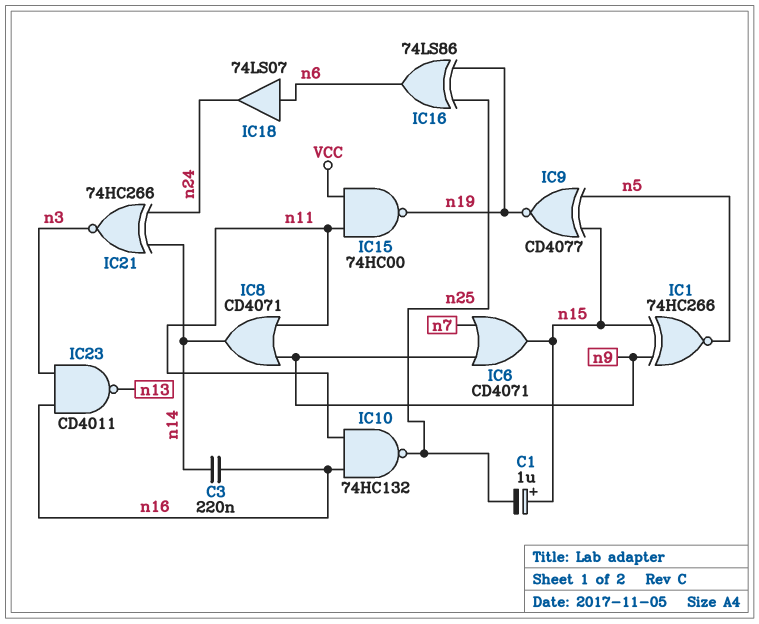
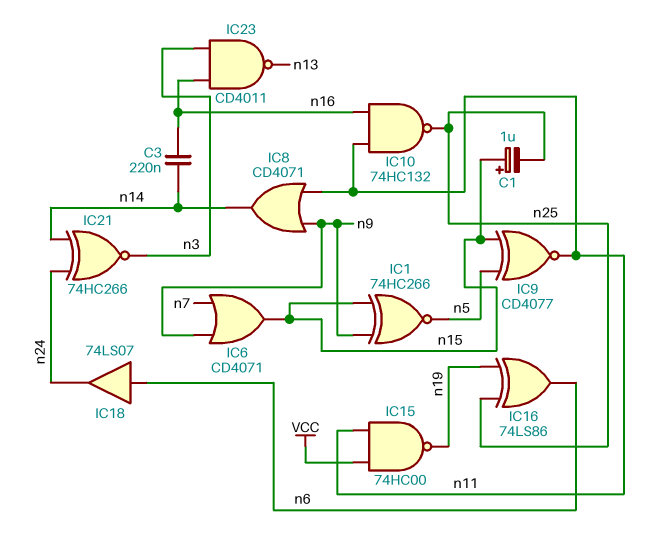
IC9: XNOR CD4077 (in n5, in n15, out n19) -> XNOR CD4077 (in n5, in n15, out n11)

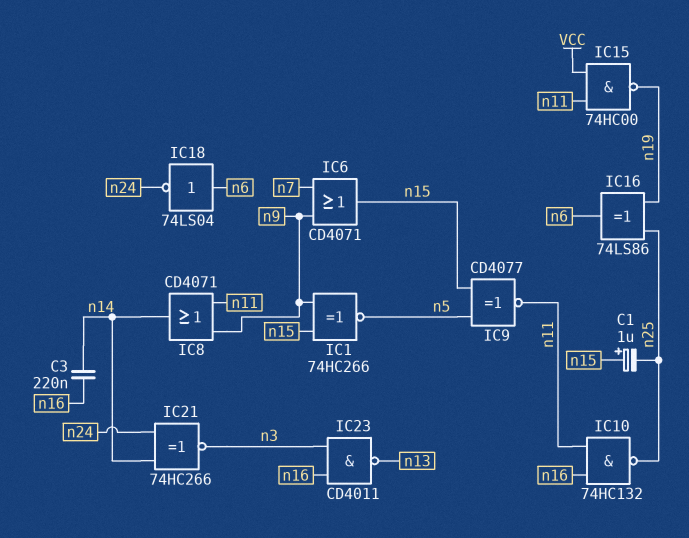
IC18: buffer 74LS07 (in n6, out n24) -> NOT 74LS04 (in n6, out n24)

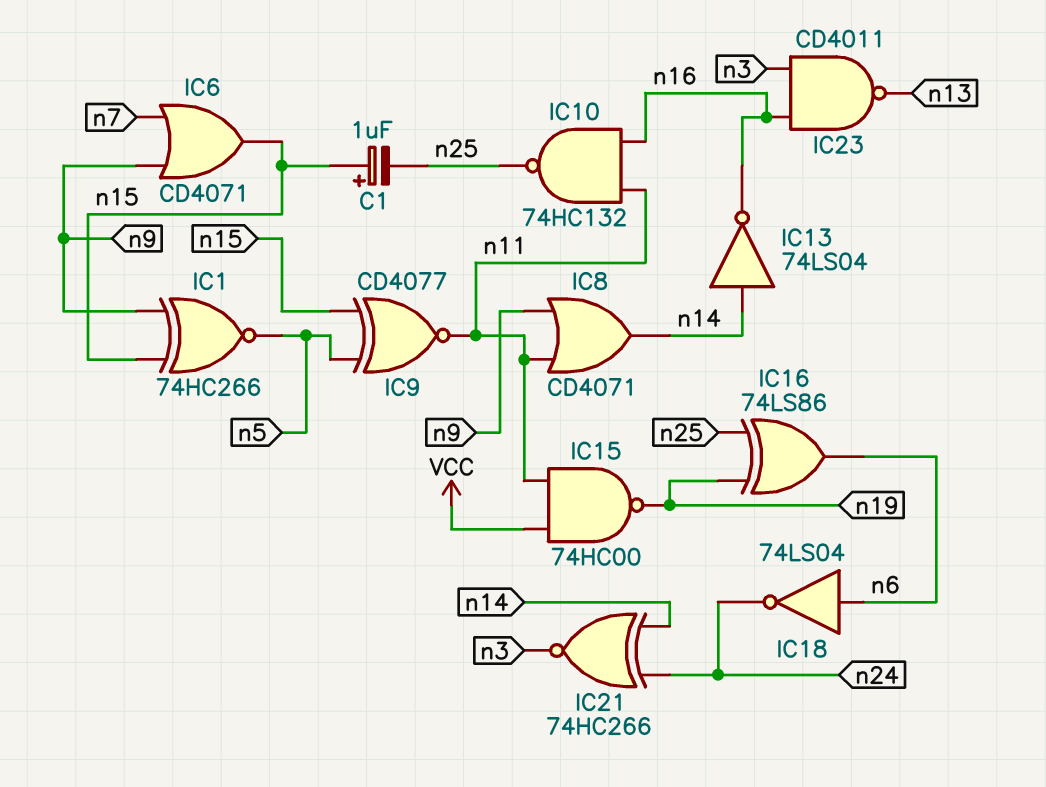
C3: 220nF (n14, n16) -> none
IC13: none -> NOT 74LS04 (in n14, out n16)

